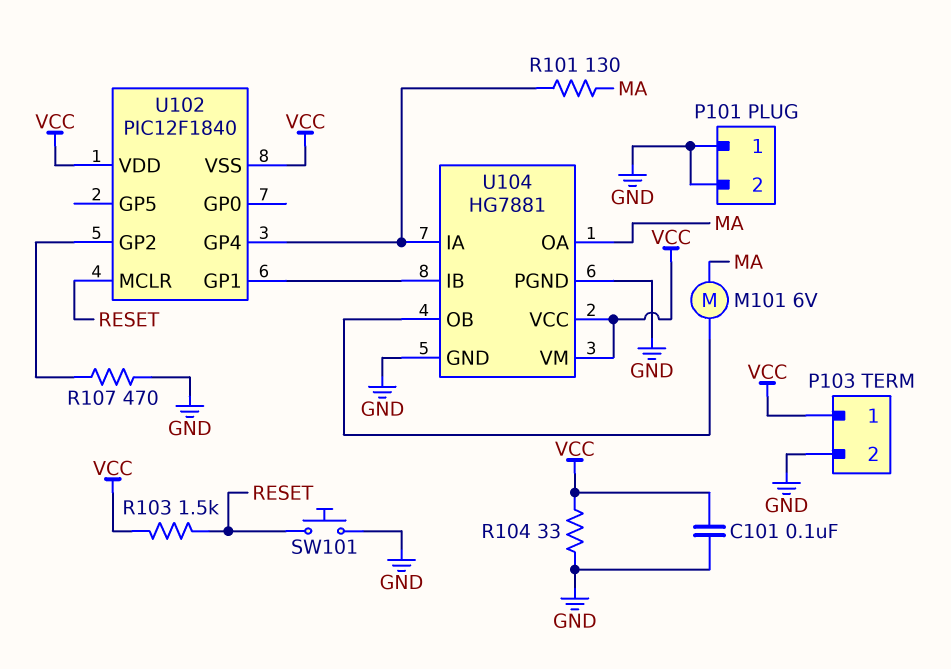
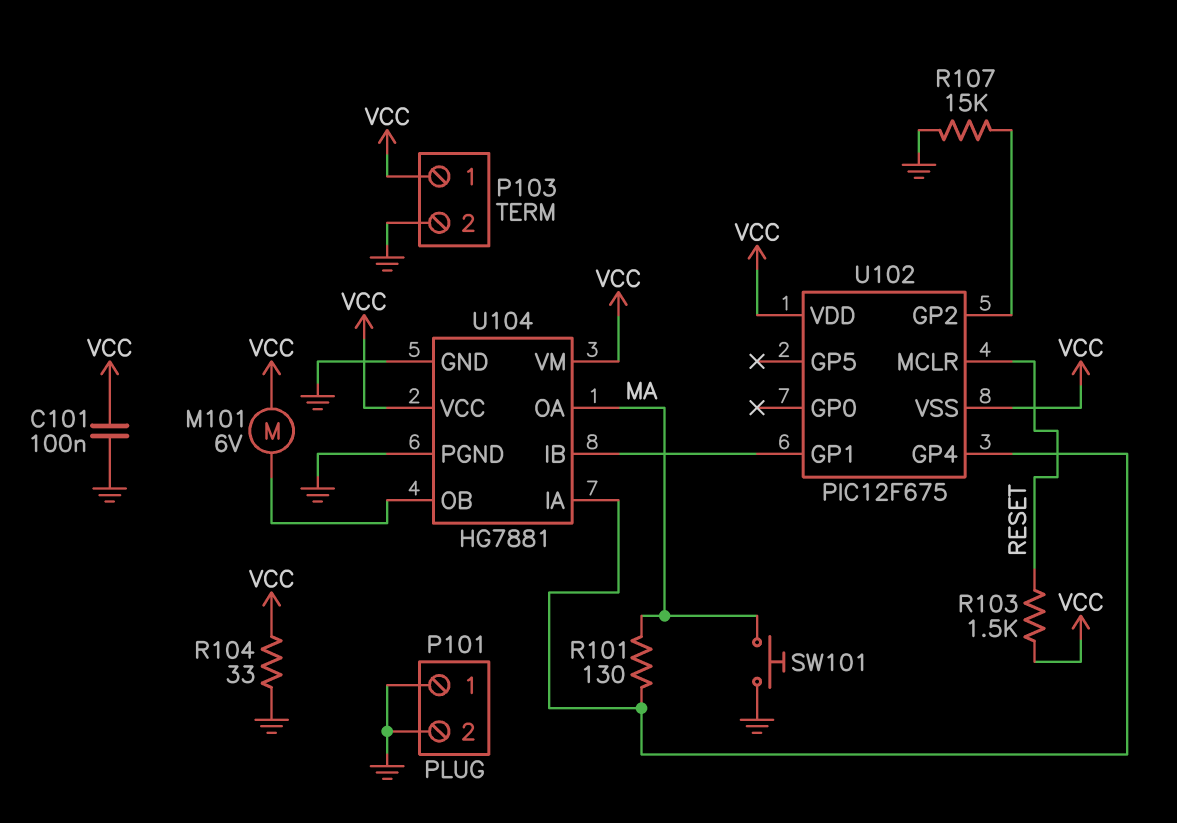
M101: motor 6V (MA, U104/OB) -> motor 6V (U104/OB, VCC)
R107: 470 (GND, U102/GP2) -> 15k (GND, U102/GP2)
SW101: button (GND, RESET) -> button (GND, MA)
U102: PIC12F1840 -> PIC12F675

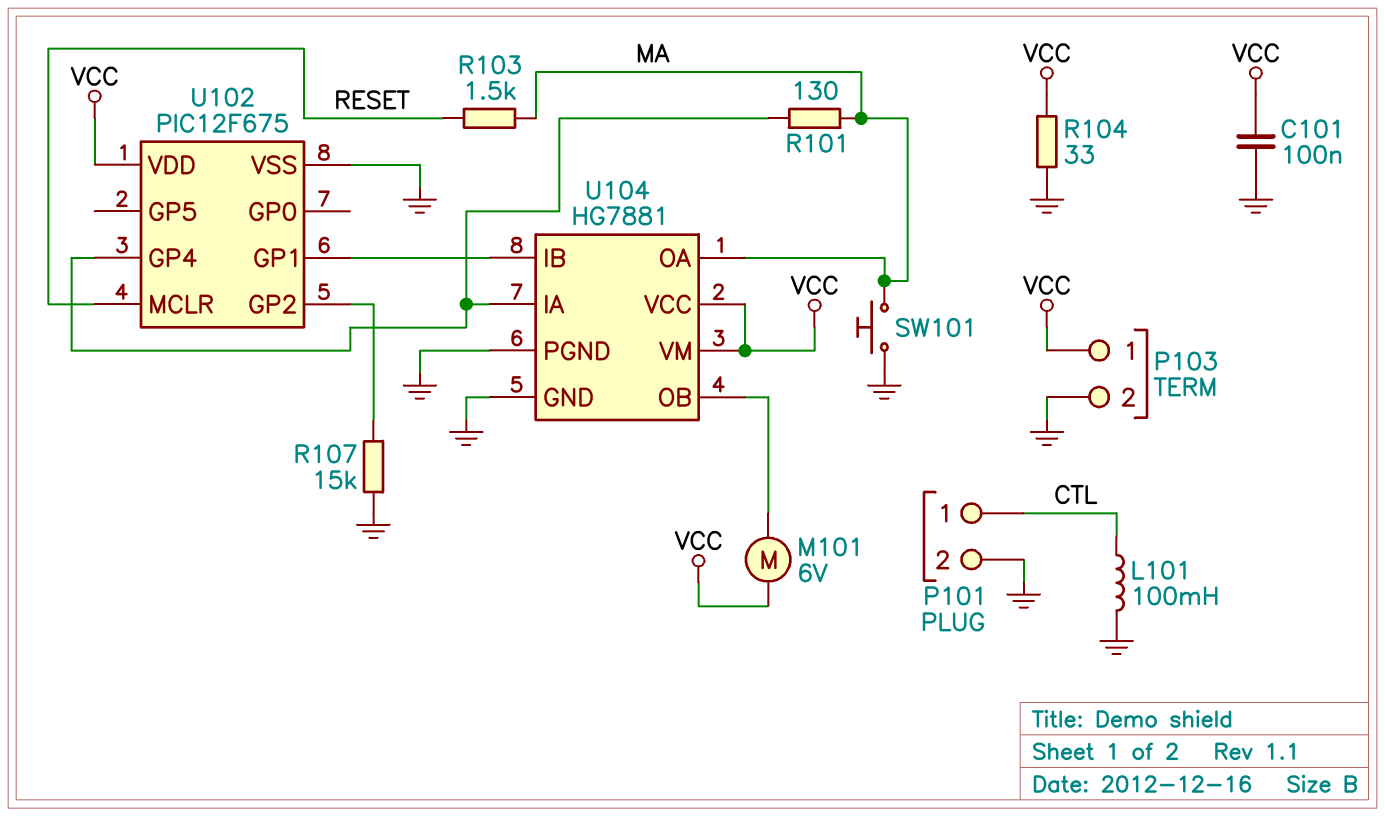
L101: none -> 100mH (CTL, GND)
P101 pin 1: GND -> CTL
R103: 1.5k (RESET, VCC) -> 1.5k (MA, RESET)
U102 pin VSS: VCC -> GND

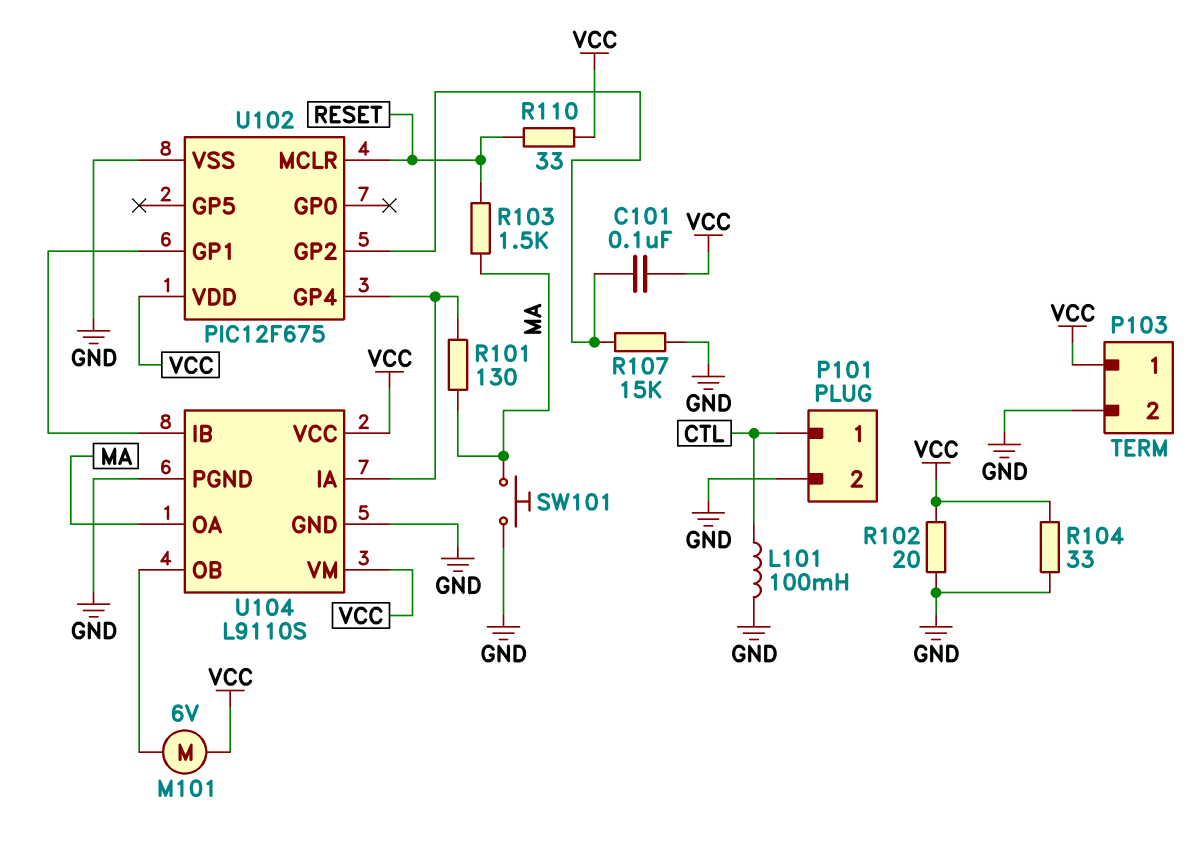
C101: 100nF (GND, VCC) -> 100nF (U102/GP2, VCC)
R102: none -> 20 (GND, VCC)
R110: none -> 33 (RESET, VCC)
U104: HG7881 -> L9110S

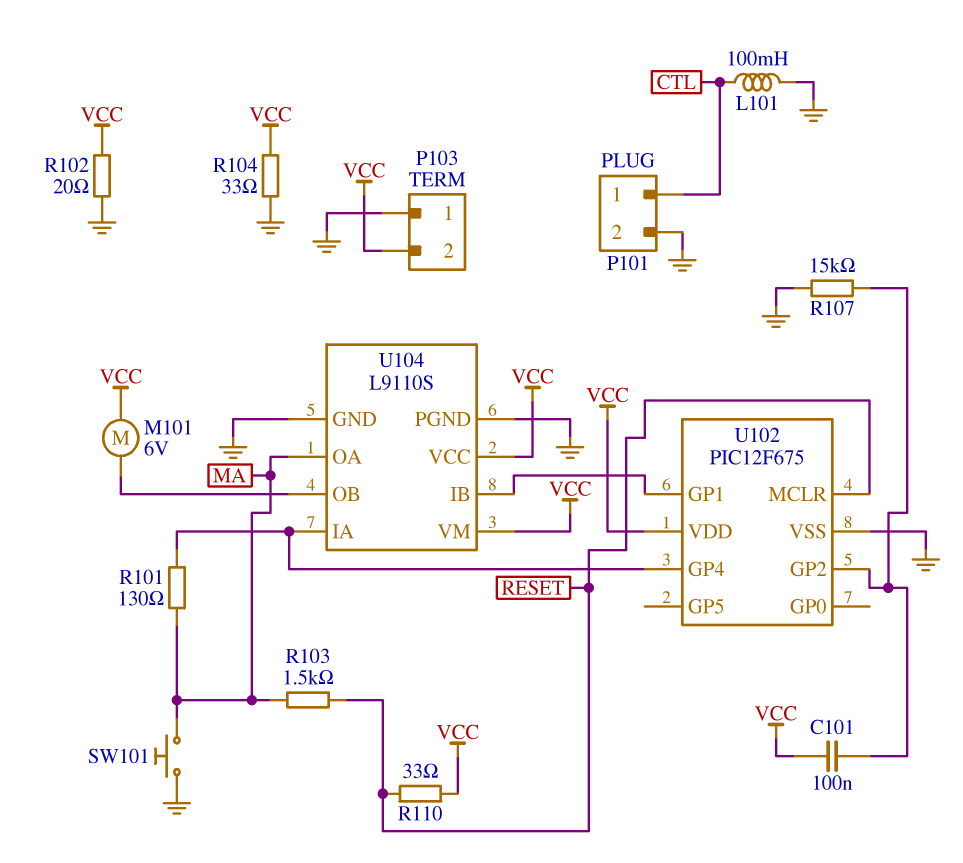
P103 pin 1: VCC -> GND
P103 pin 2: GND -> VCC

